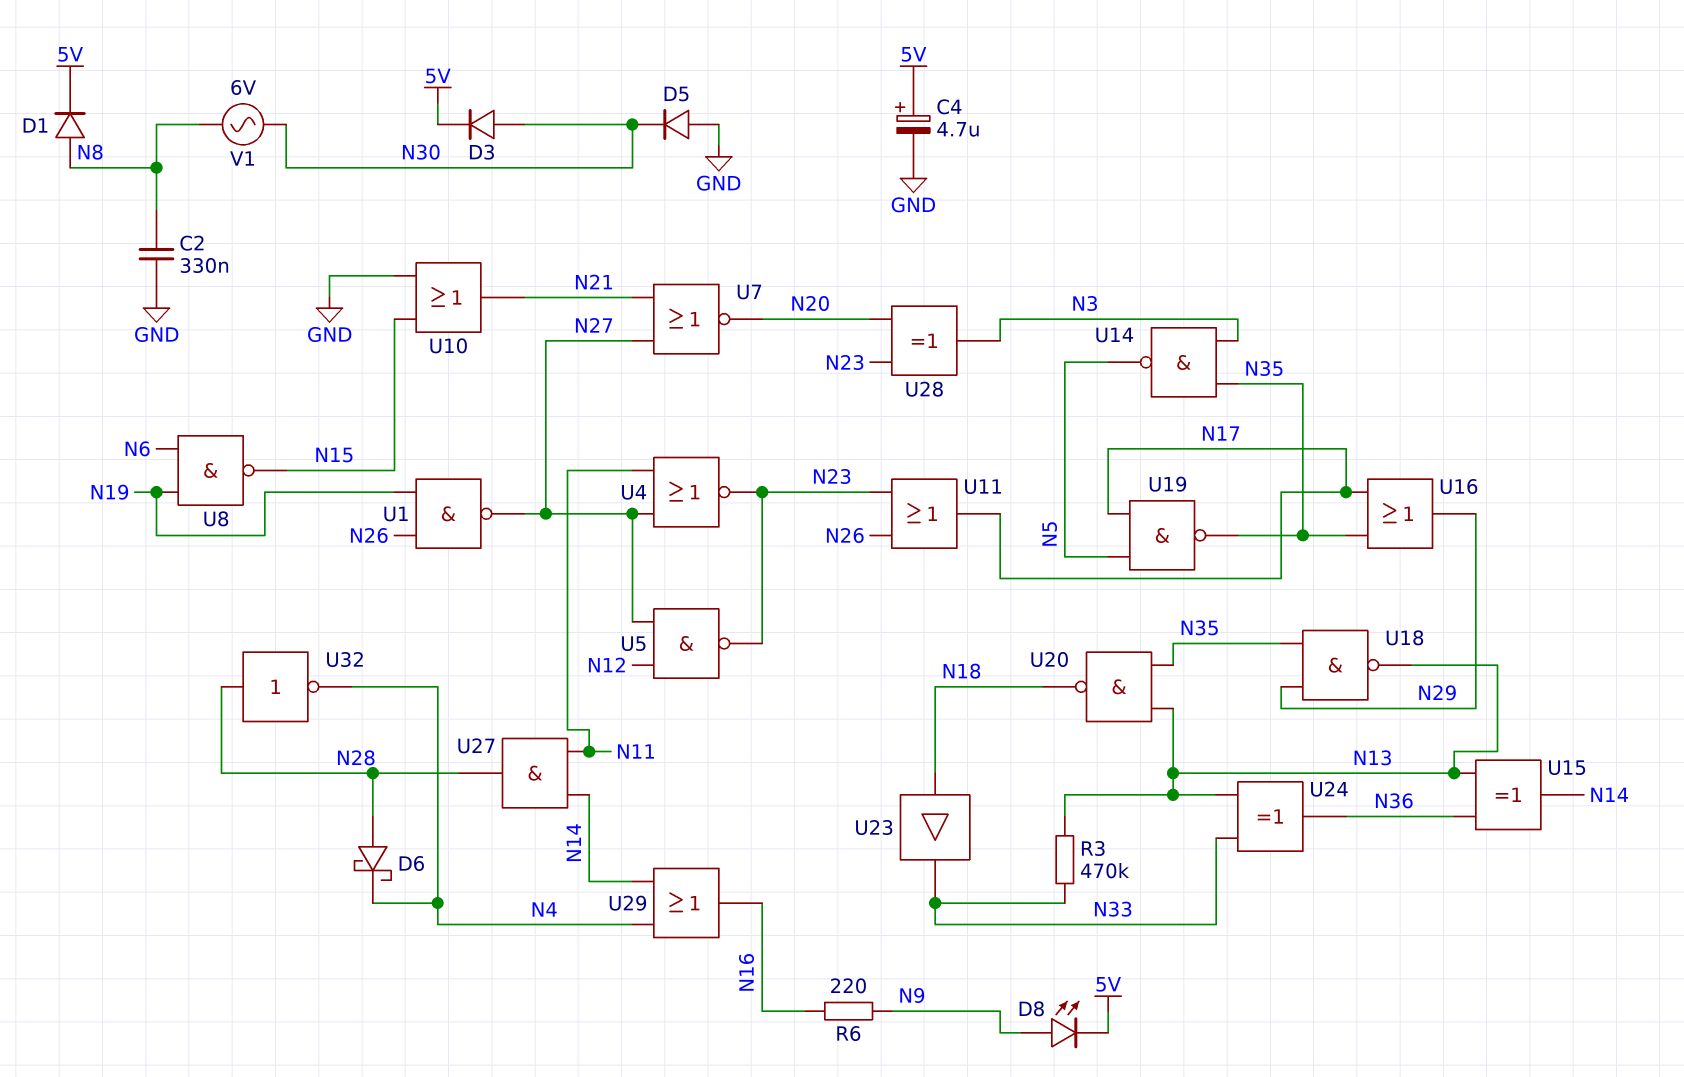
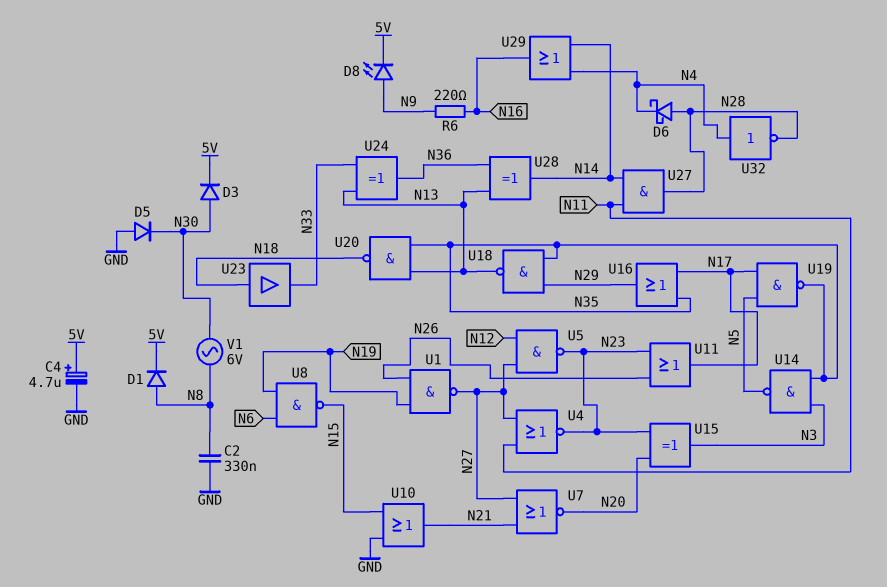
R3: 470k (N13, N33) -> none
U15: XOR (in N13, in N36, out N14) -> XOR (in N20, in N23, out N3)
U28: XOR (in N20, in N23, out N3) -> XOR (in N13, in N36, out N14)
U32: NOT (in N28, out N4) -> NOT (in N4, out N28)

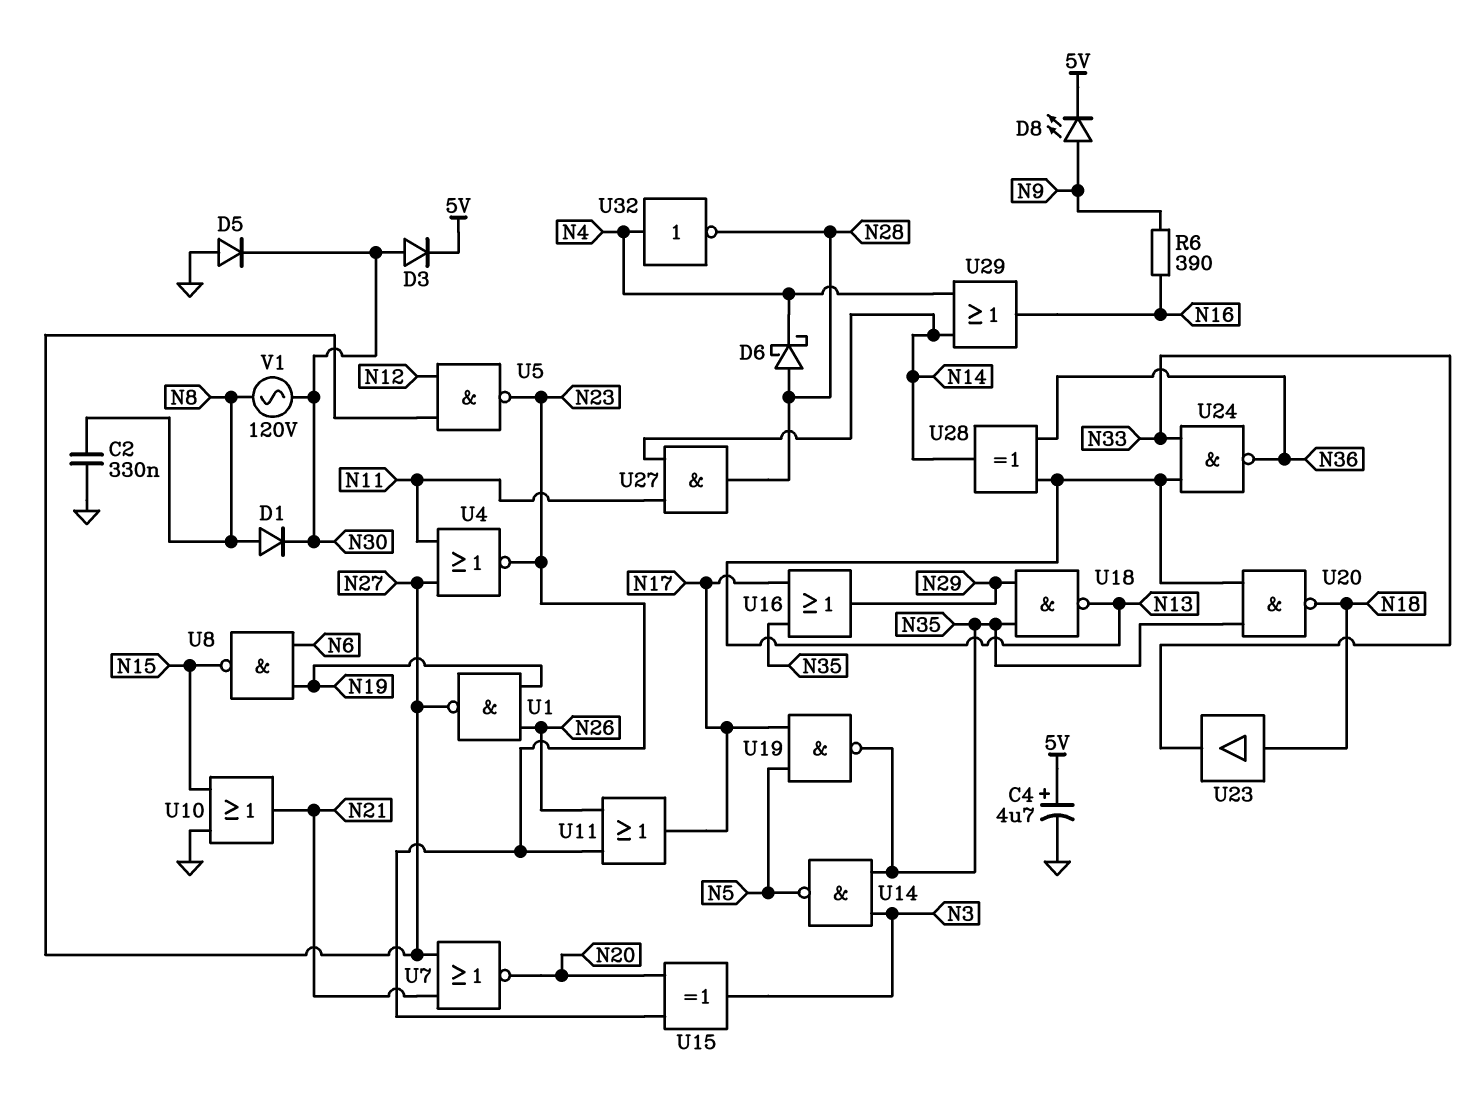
D1: diode (A N8, K 5V) -> diode (A N8, K N30)
R6: 220 (N9, N16) -> 390 (N9, N16)
U24: XOR (in N13, in N33, out N36) -> NAND (in N13, in N33, out N36)
V1: AC 6V (N8, N30) -> AC 120V (N8, N30)

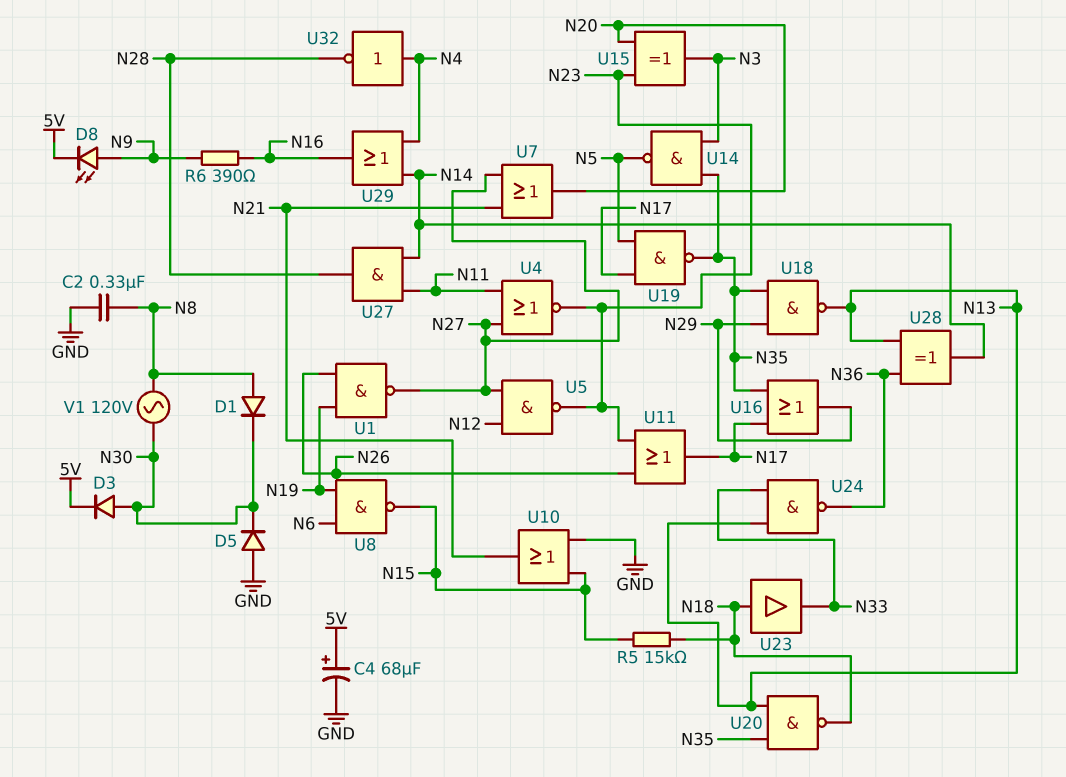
C4: 4.7uF (plus 5V, minus GND) -> 68uF (plus 5V, minus GND)
D6: schottky (A N28, K N4) -> none
R5: none -> 15k (N15, N18)
U7: NOR (in N21, in N27, out N20) -> OR (in N21, in N27, out N20)

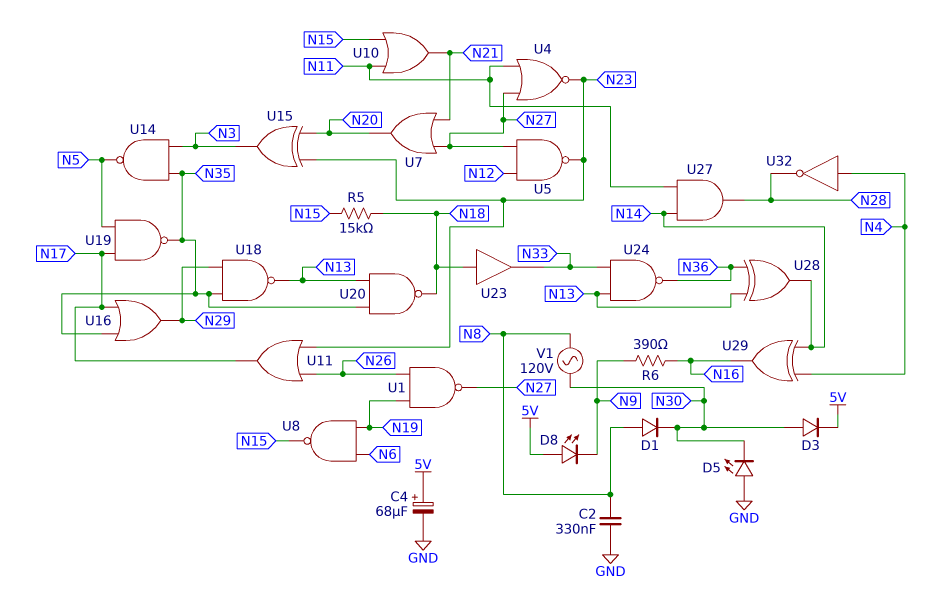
D5: diode (A GND, K N30) -> LED (A GND, K N30)
D8: LED (A N9, K 5V) -> LED (A 5V, K N9)
U10: OR (in GND, in N15, out N21) -> OR (in N11, in N15, out N21)
U29: OR (in N4, in N14, out N16) -> XOR (in N4, in N14, out N16)

